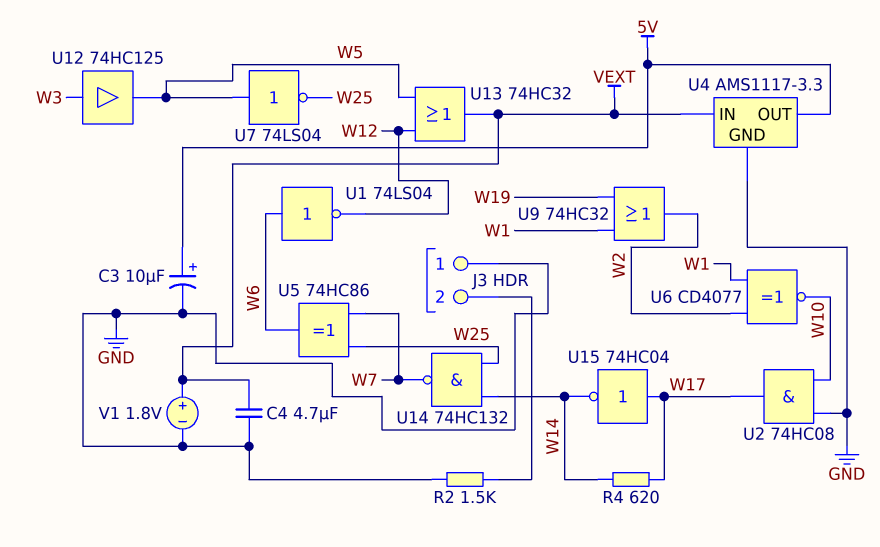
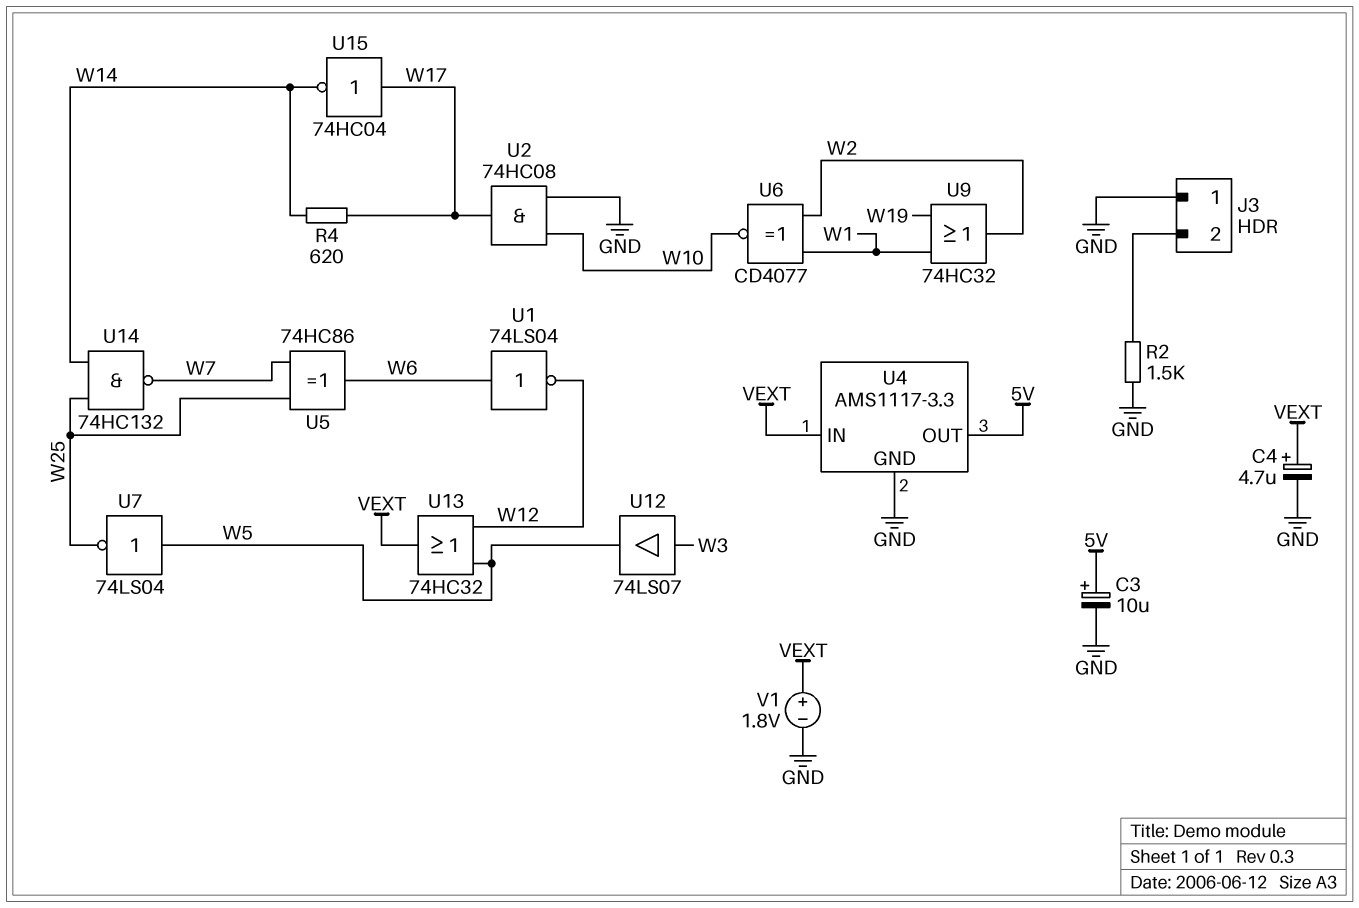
C4: 4.7uF (GND, VEXT) -> 4.7uF (plus VEXT, minus GND)
U12: buffer 74HC125 (in W3, out W5) -> buffer 74LS07 (in W3, out W5)

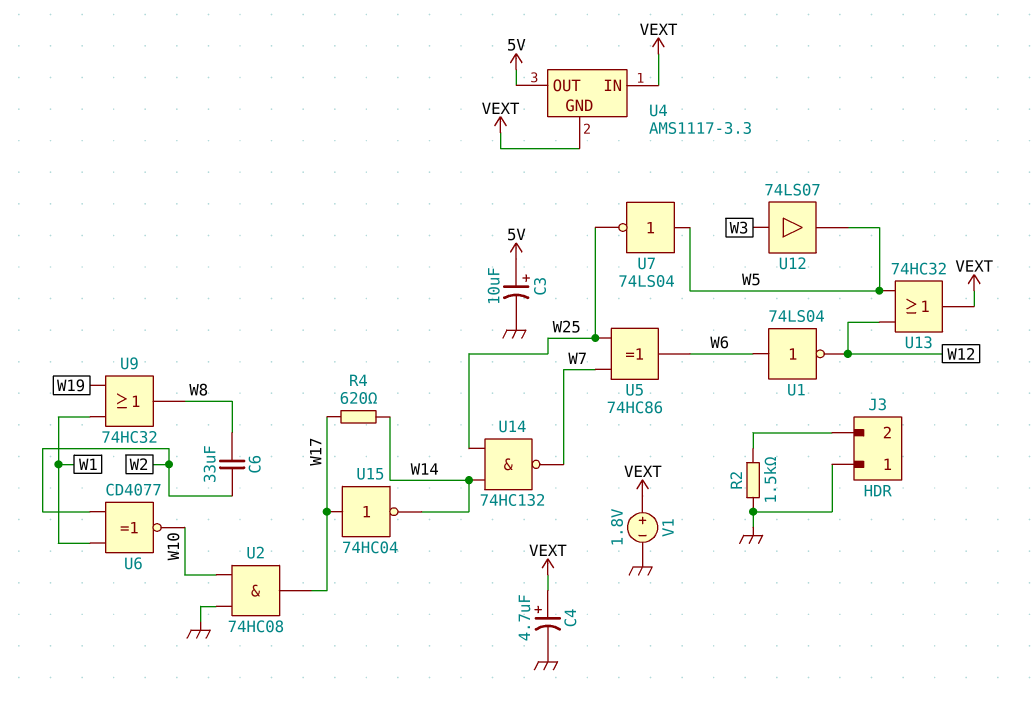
C6: none -> 33uF (W2, W8)
U4 pin GND: GND -> VEXT
U9: OR 74HC32 (in W1, in W19, out W2) -> OR 74HC32 (in W1, in W19, out W8)

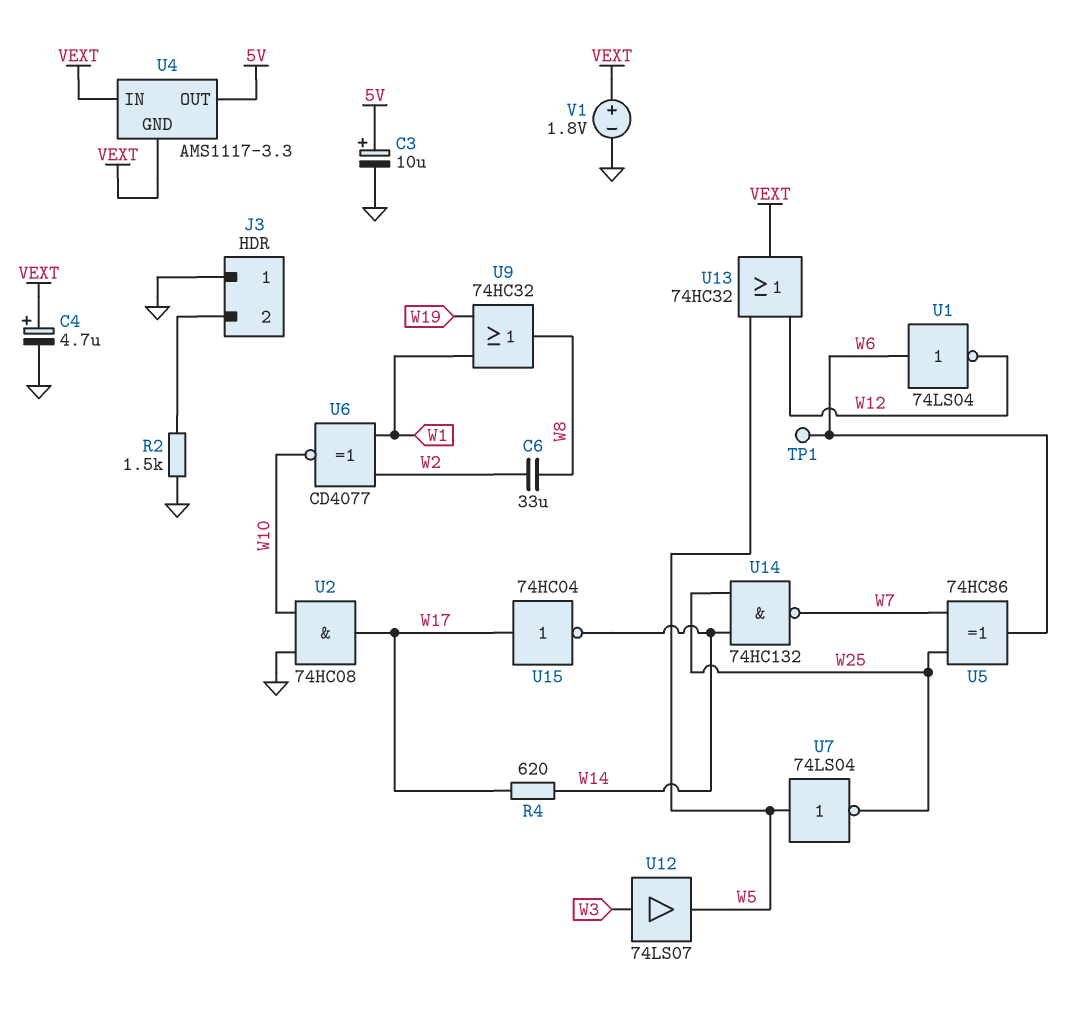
TP1: none -> test point (W6)

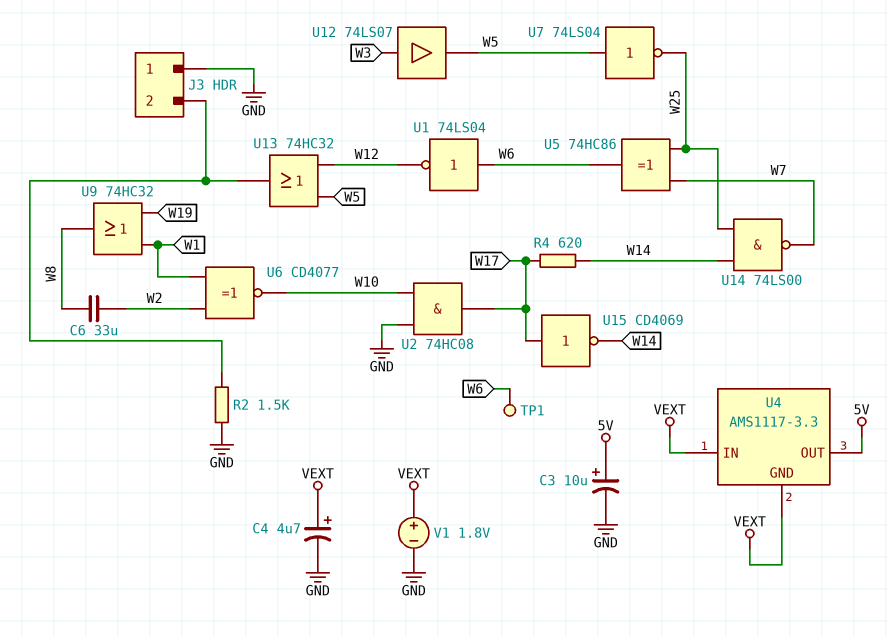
U13: OR 74HC32 (in W5, in W12, out VEXT) -> OR 74HC32 (in W5, in W12, out J3/2)
U14: NAND 74HC132 (in W14, in W25, out W7) -> NAND 74LS00 (in W14, in W25, out W7)
U15: NOT 74HC04 (in W17, out W14) -> NOT CD4069 (in W17, out W14)

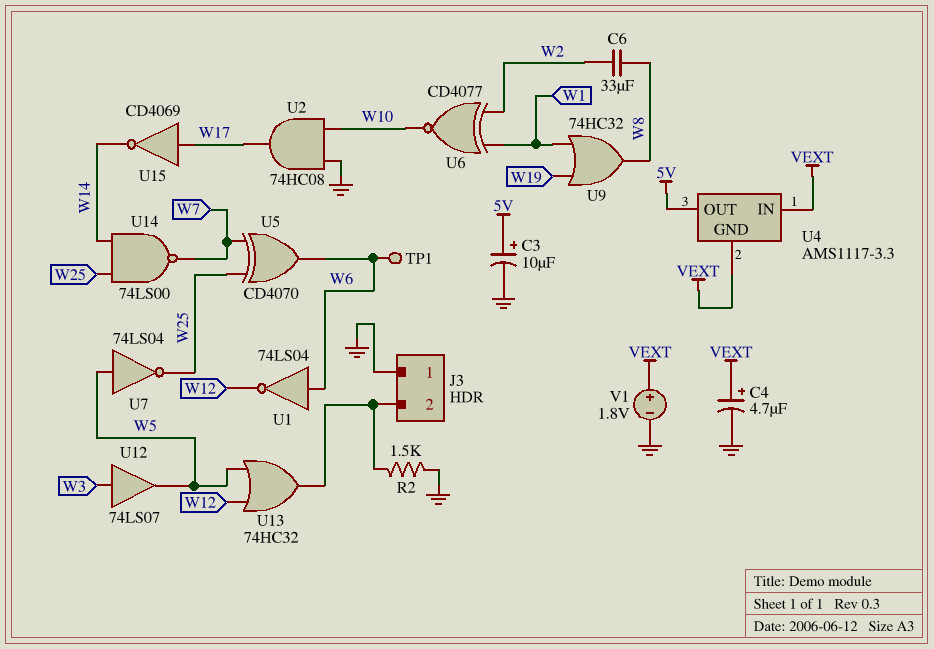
R4: 620 (W14, W17) -> none
U5: XOR 74HC86 (in W7, in W25, out W6) -> XOR CD4070 (in W7, in W25, out W6)

